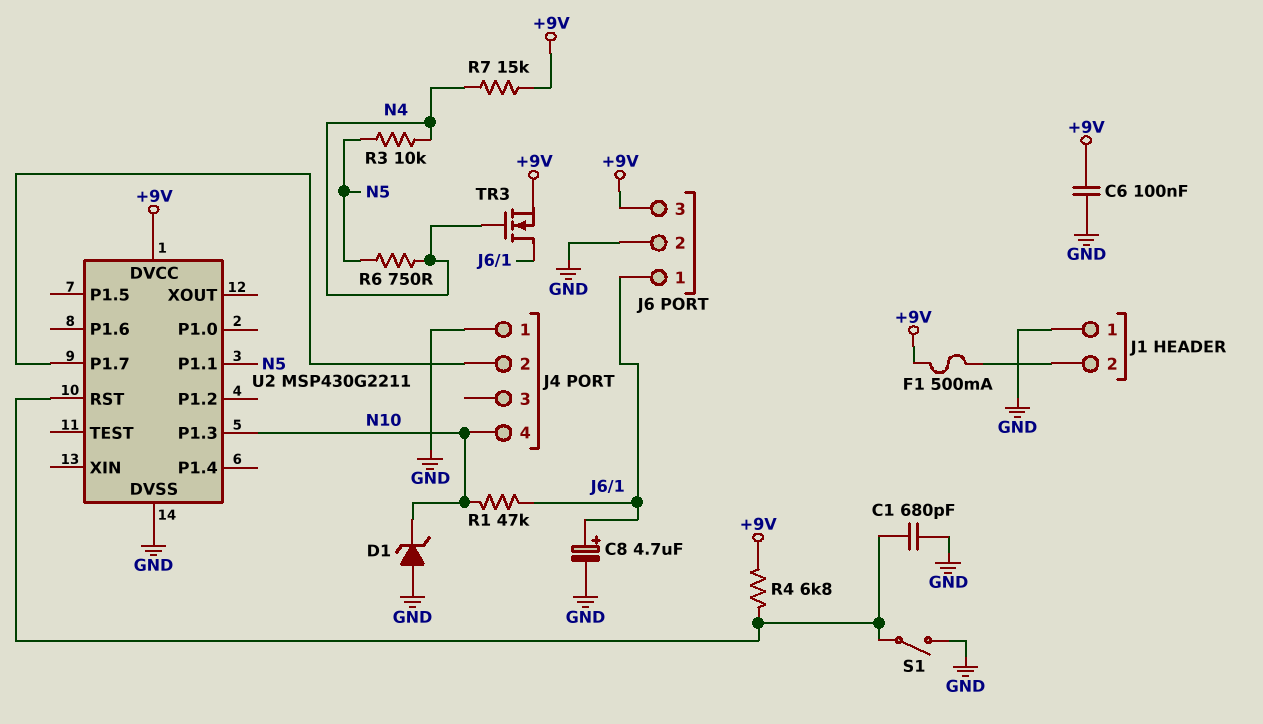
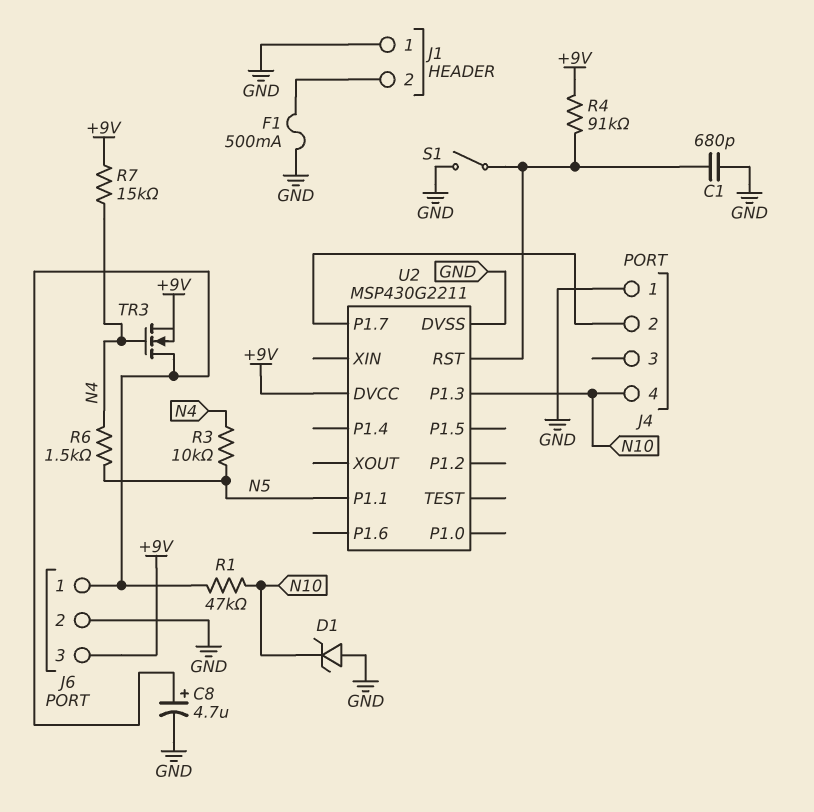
C6: 100nF (+9V, GND) -> none
F1: 500mA (+9V, J1/2) -> 500mA (GND, J1/2)
R4: 6.8k (+9V, U2/RST) -> 91k (+9V, U2/RST)
R6: 750 (N4, N5) -> 1.5k (N4, N5)

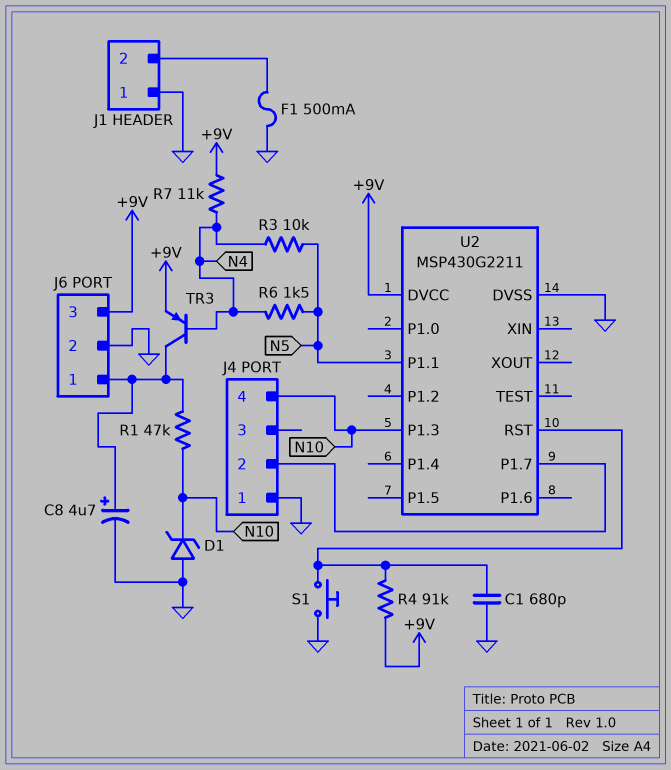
R7: 15k (+9V, N4) -> 11k (+9V, N4)
S1: switch (GND, U2/RST) -> button (GND, U2/RST)
TR3: NMOS (G N4, D J6/1, S +9V) -> PNP (B N4, C J6/1, E +9V)

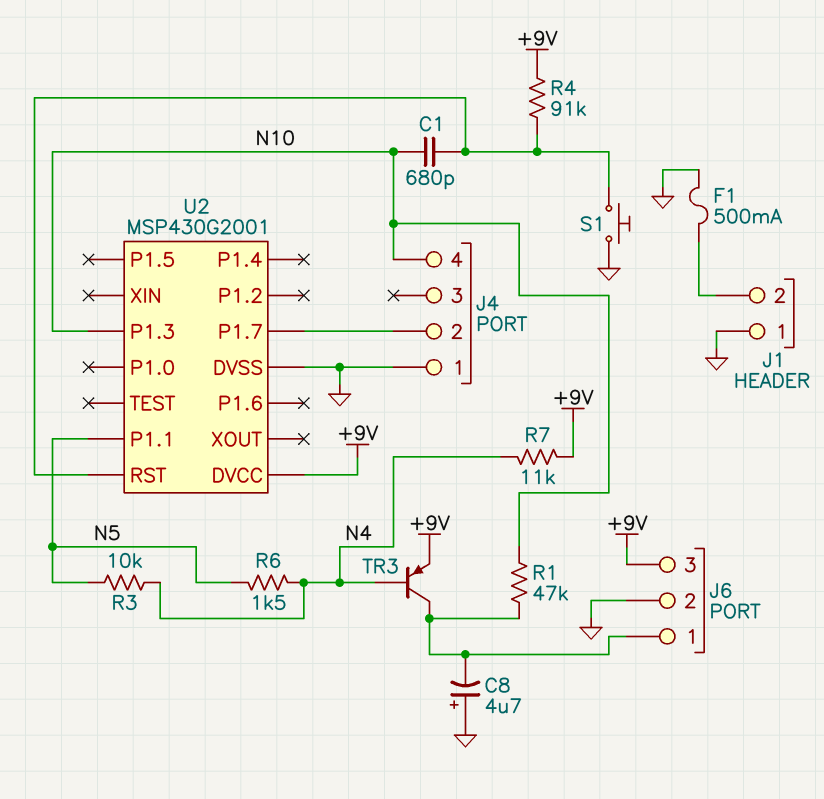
C1: 680pF (GND, U2/RST) -> 680pF (N10, U2/RST)
C8: 4.7uF (plus J6/1, minus GND) -> 4.7uF (plus GND, minus J6/1)
D1: zener (A GND, K N10) -> none
U2: MSP430G2211 -> MSP430G2001

